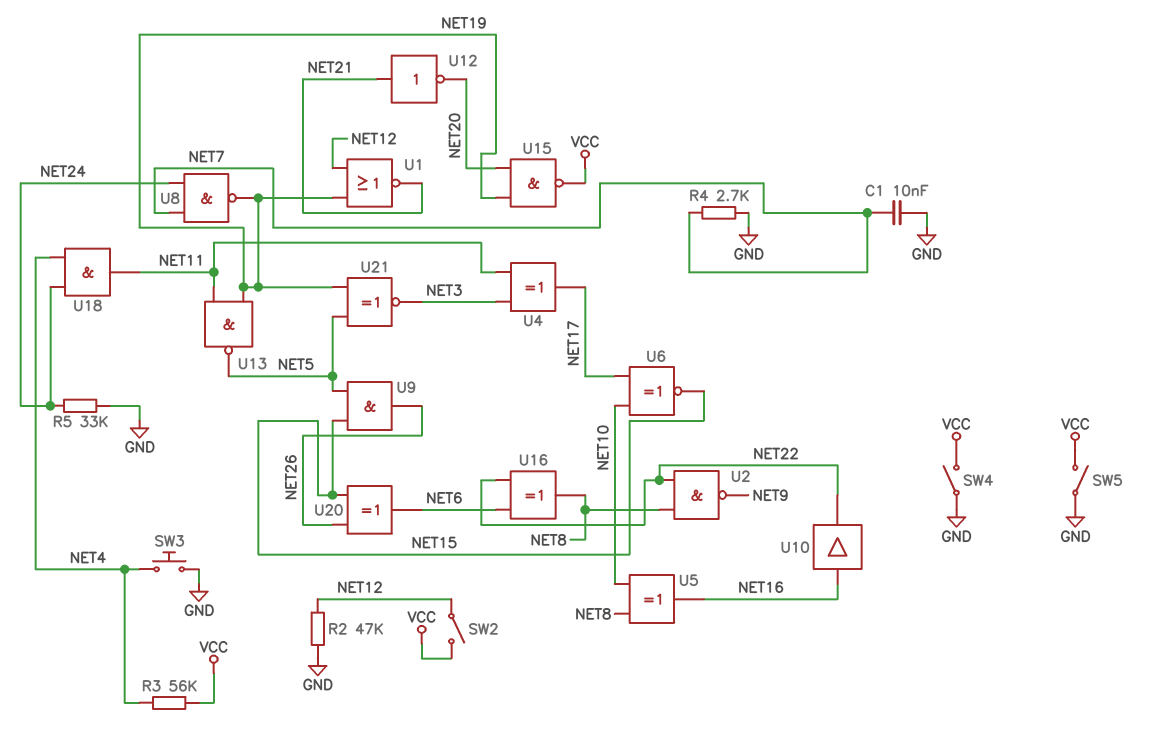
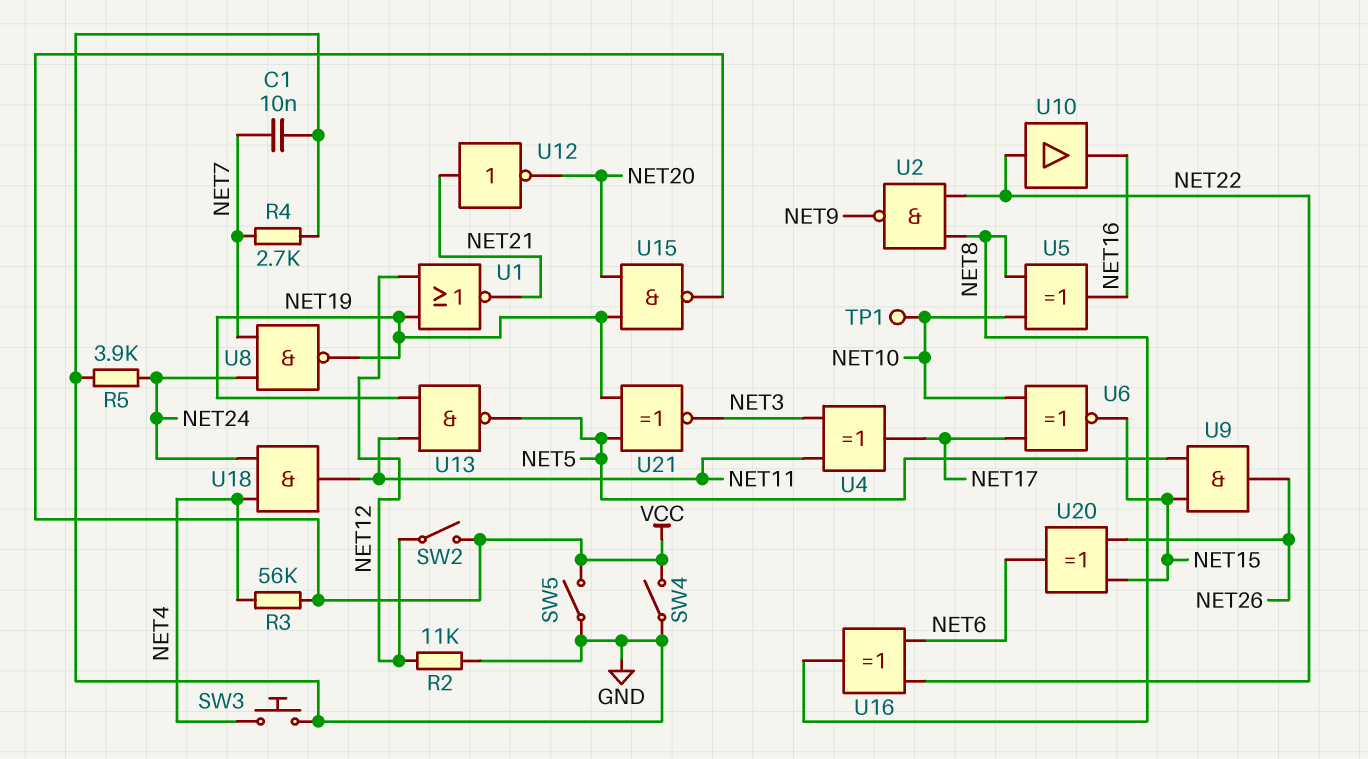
R2: 47k (GND, NET12) -> 11k (GND, NET12)
R5: 33k (GND, NET24) -> 3.9k (GND, NET24)
TP1: none -> test point (NET10)
U10: buffer (in NET16, out NET22) -> buffer (in NET22, out NET16)

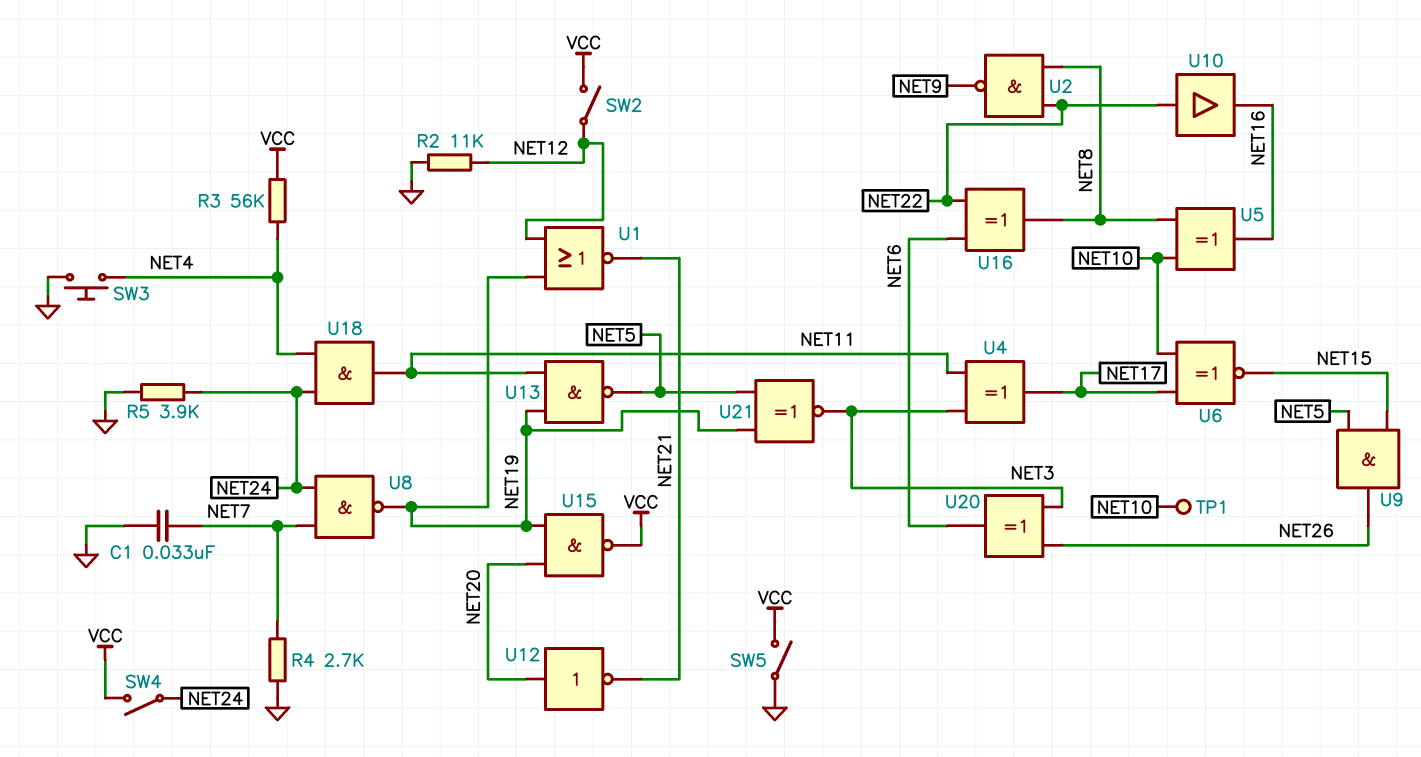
C1: 10nF (GND, NET7) -> 33nF (GND, NET7)
SW4: switch (GND, VCC) -> switch (NET24, VCC)
U12: NOT (in NET21, out NET20) -> NOT (in NET20, out NET21)
U20: XOR (in NET15, in NET26, out NET6) -> XOR (in NET3, in NET26, out NET6)

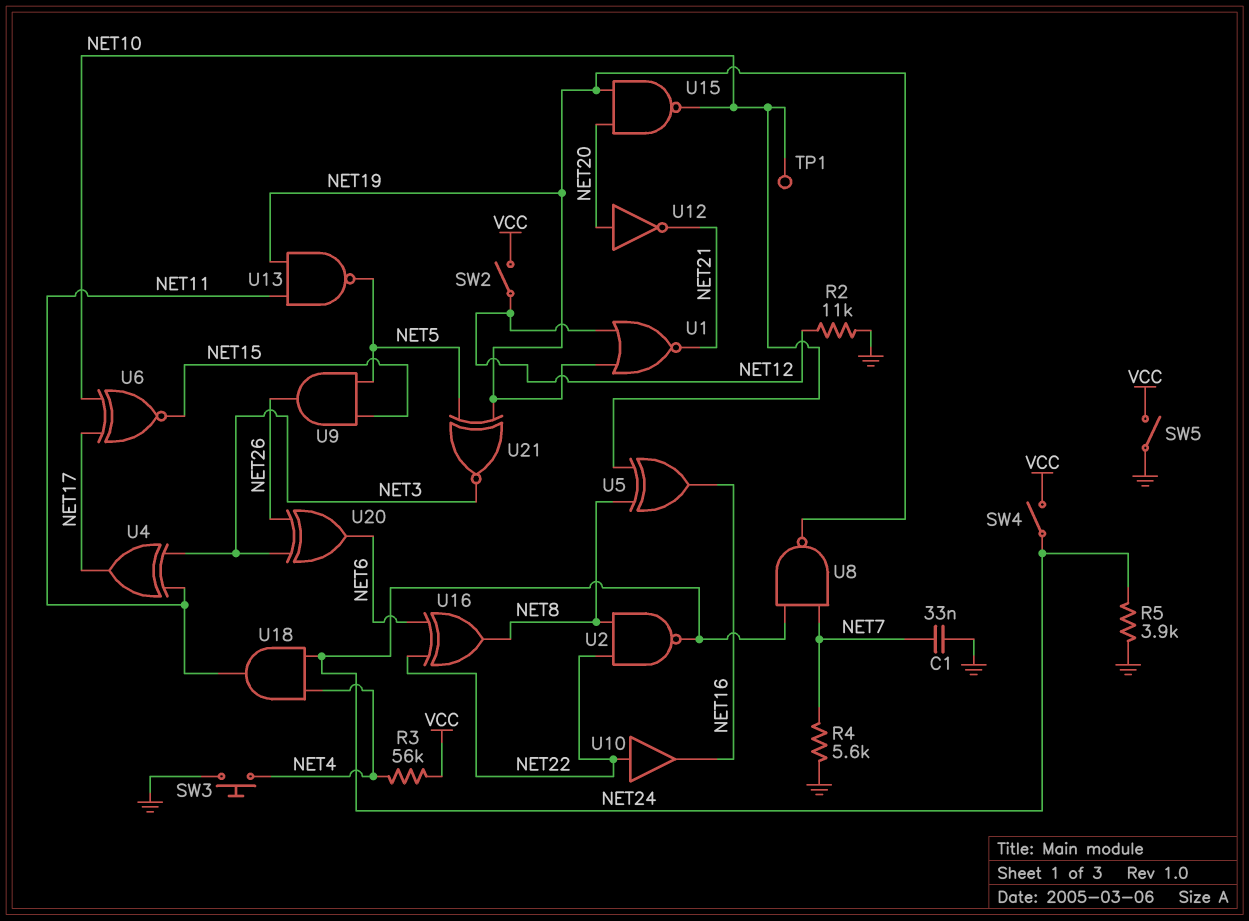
R4: 2.7k (GND, NET7) -> 5.6k (GND, NET7)
U2: NAND (in NET8, in NET22, out NET9) -> NAND (in NET8, in NET22, out NET24)
U15: NAND (in NET19, in NET20, out VCC) -> NAND (in NET19, in NET20, out NET10)

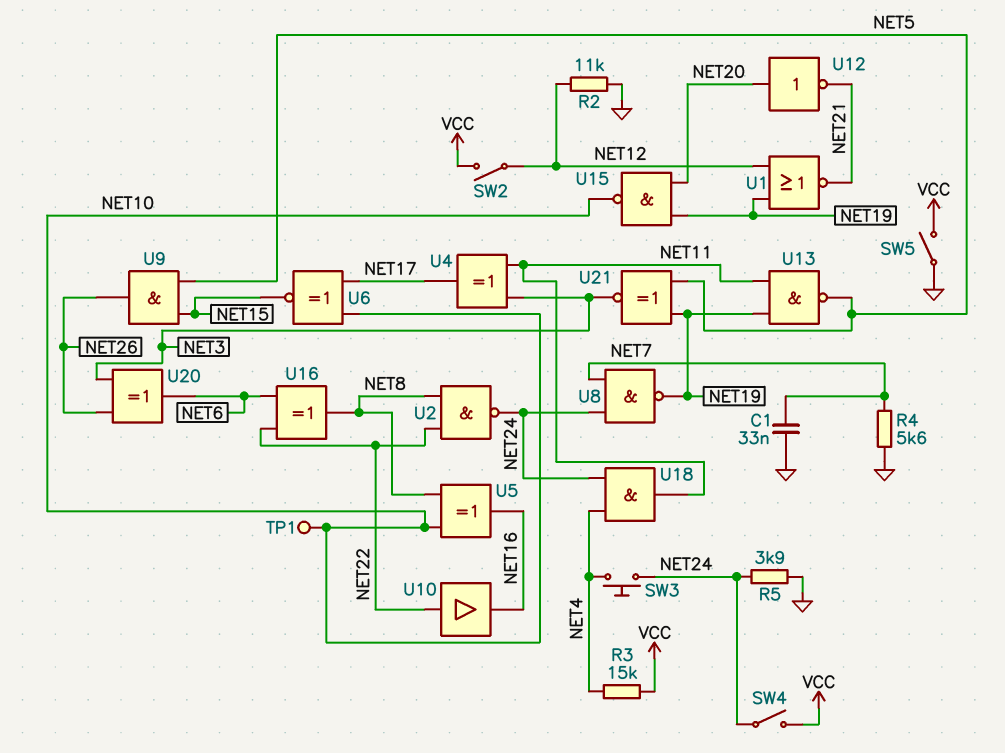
R3: 56k (NET4, VCC) -> 15k (NET4, VCC)
SW3: button (GND, NET4) -> button (NET4, NET24)

